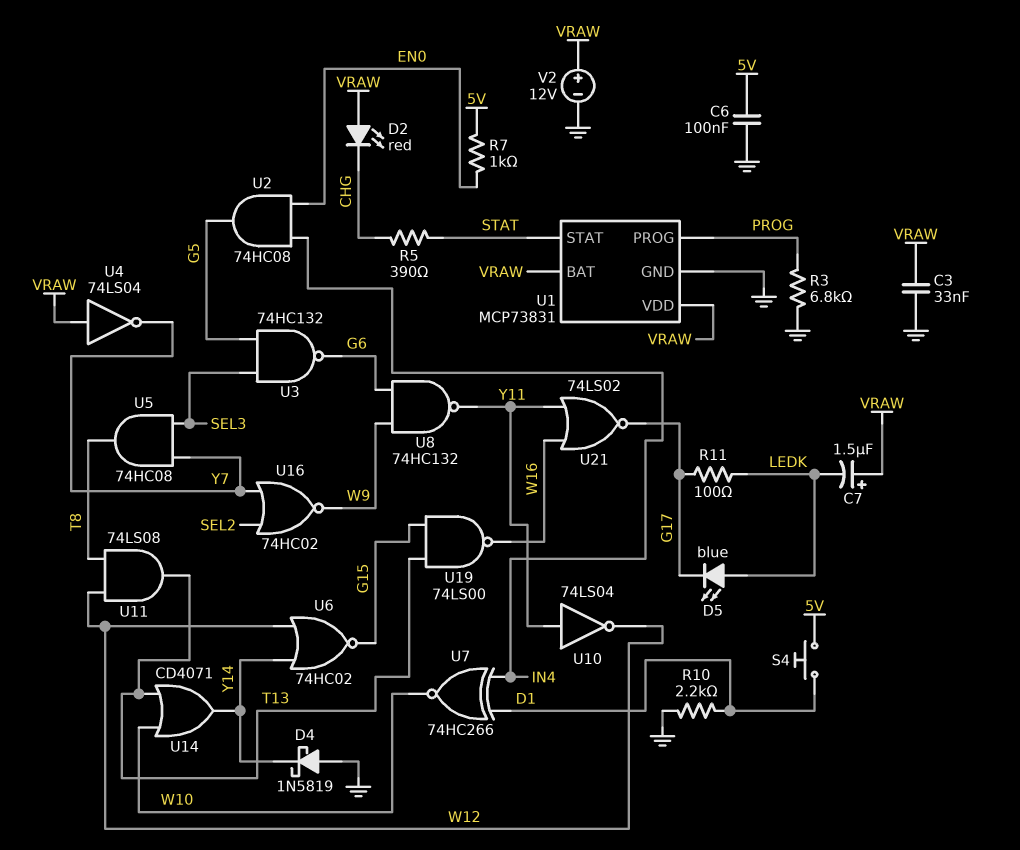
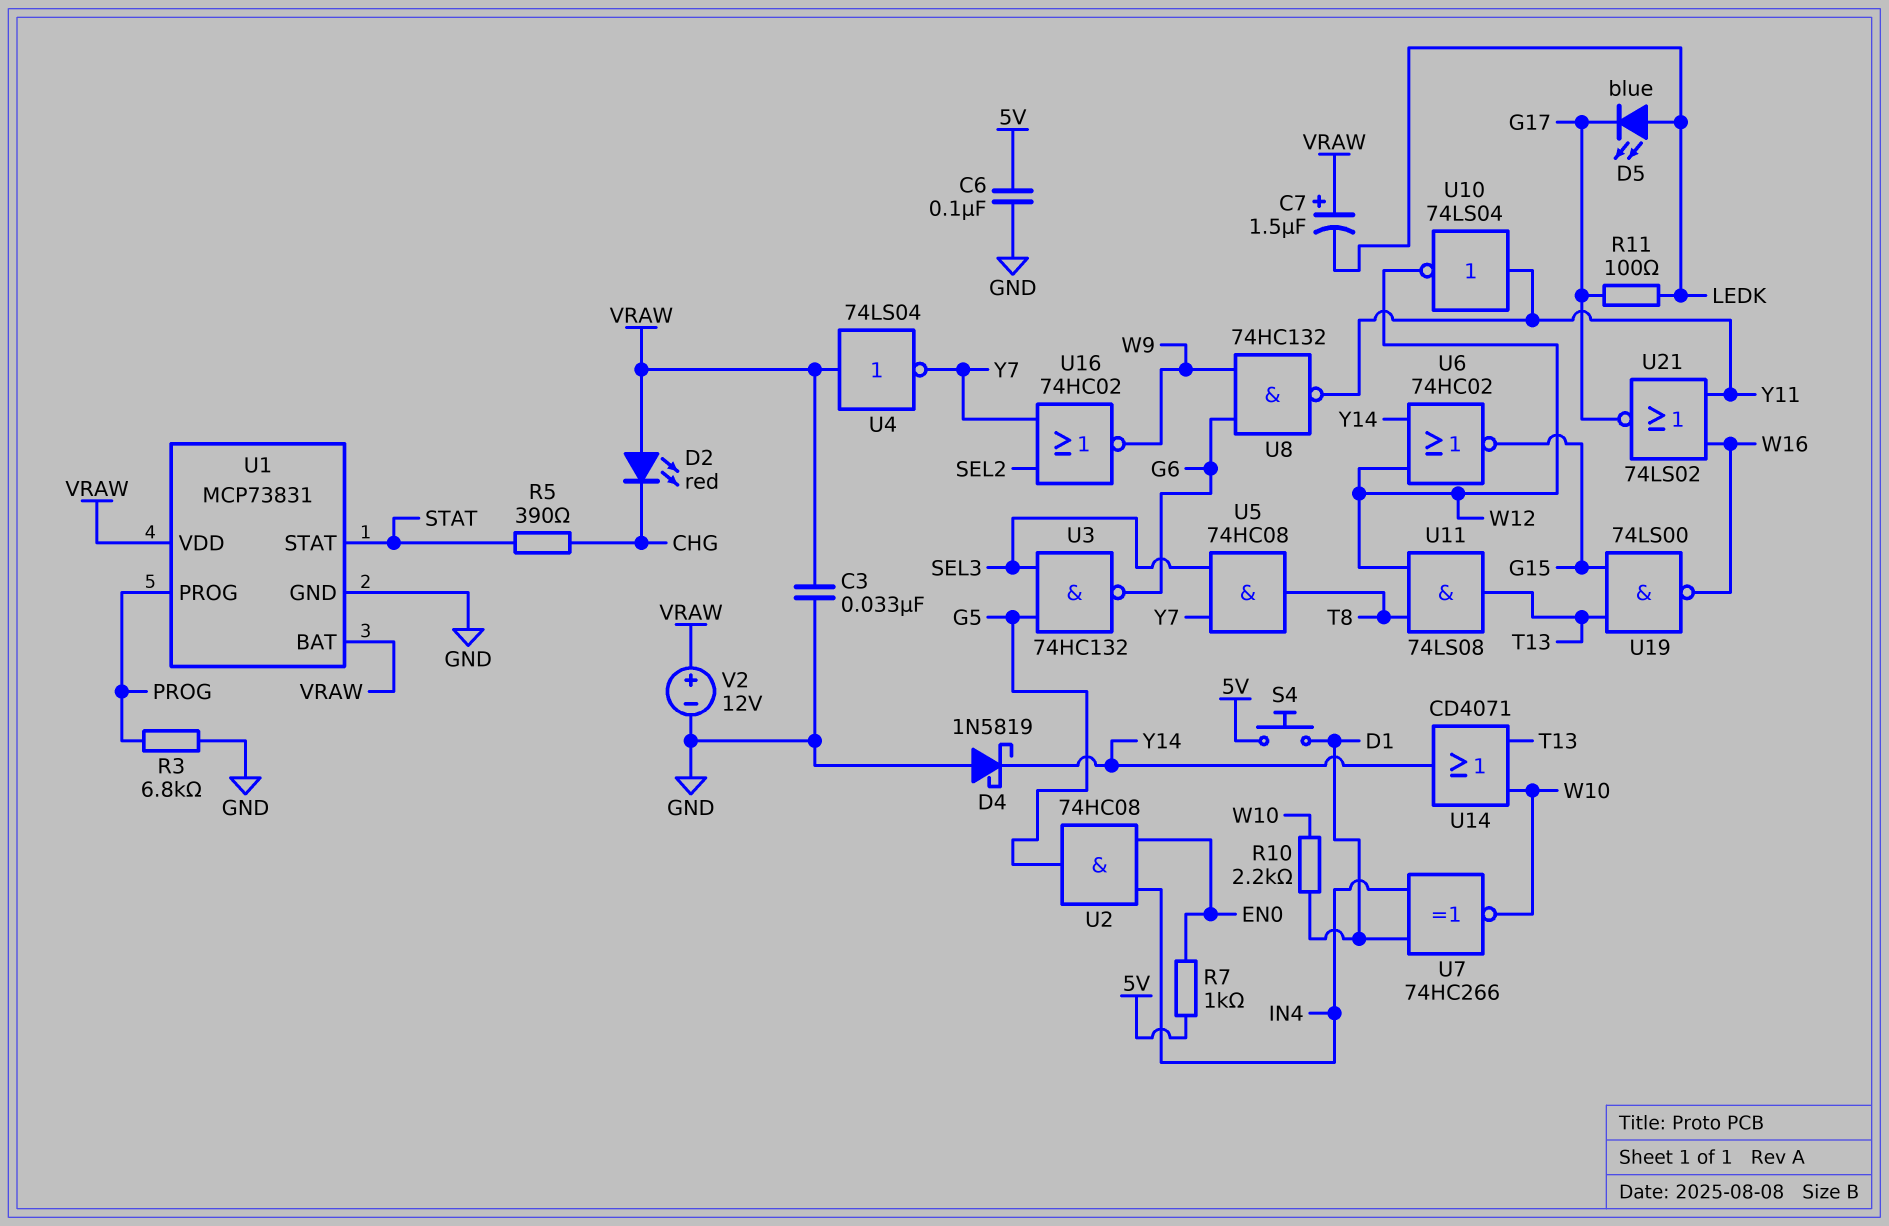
R10: 2.2k (D1, GND) -> 2.2k (D1, W10)

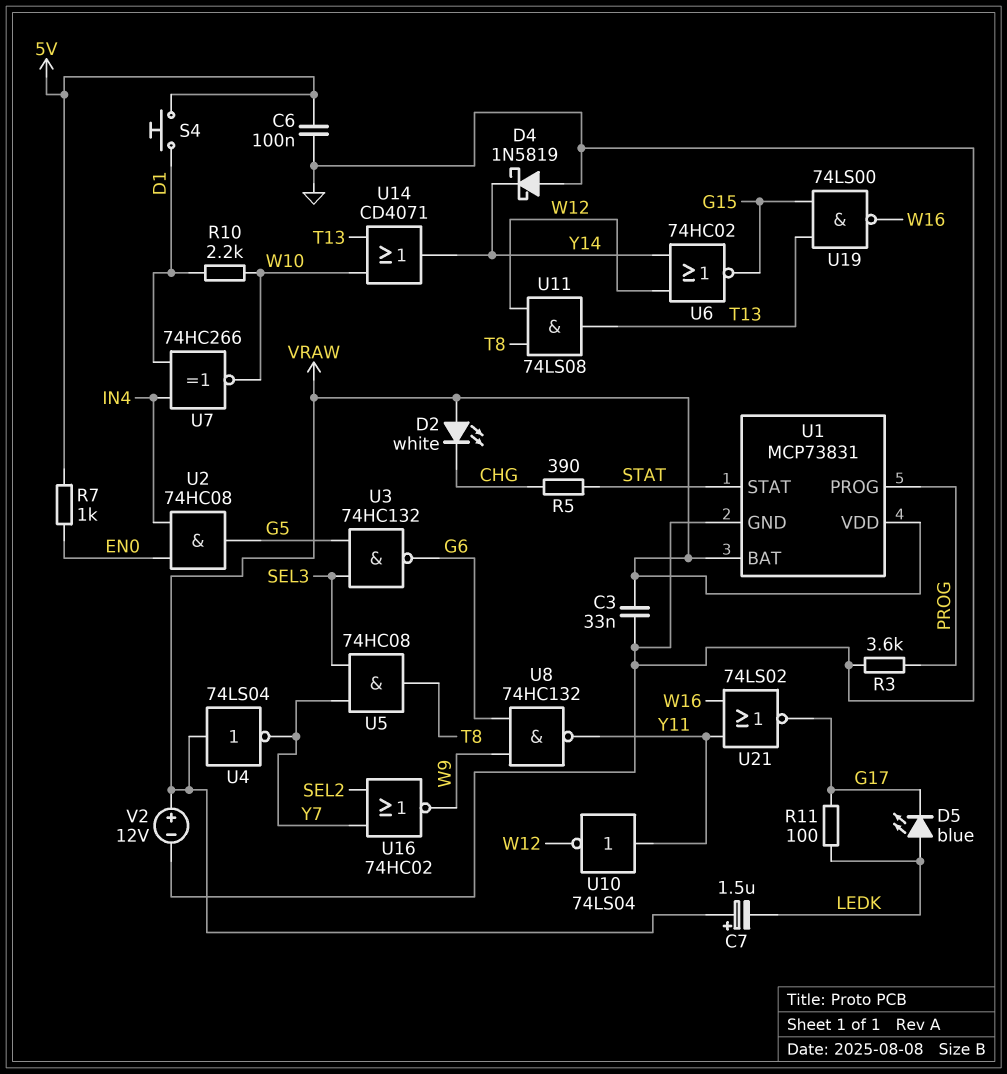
D2: LED red (A VRAW, K CHG) -> LED white (A VRAW, K CHG)
R3: 6.8k (GND, PROG) -> 3.6k (GND, PROG)

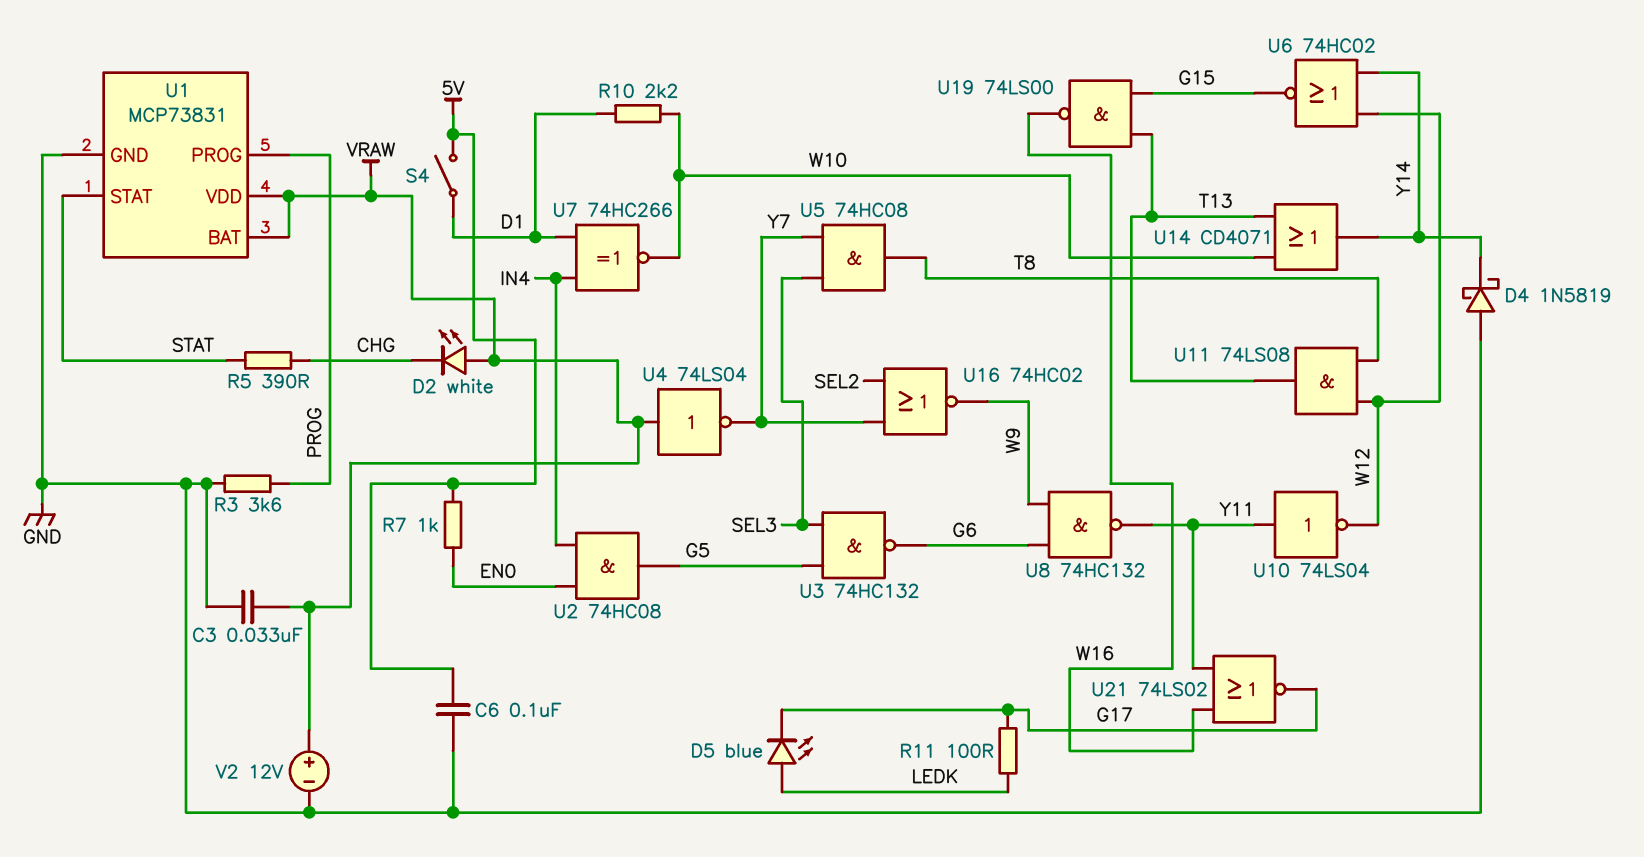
C7: 1.5uF (plus VRAW, minus LEDK) -> none
S4: button (5V, D1) -> switch (5V, D1)

